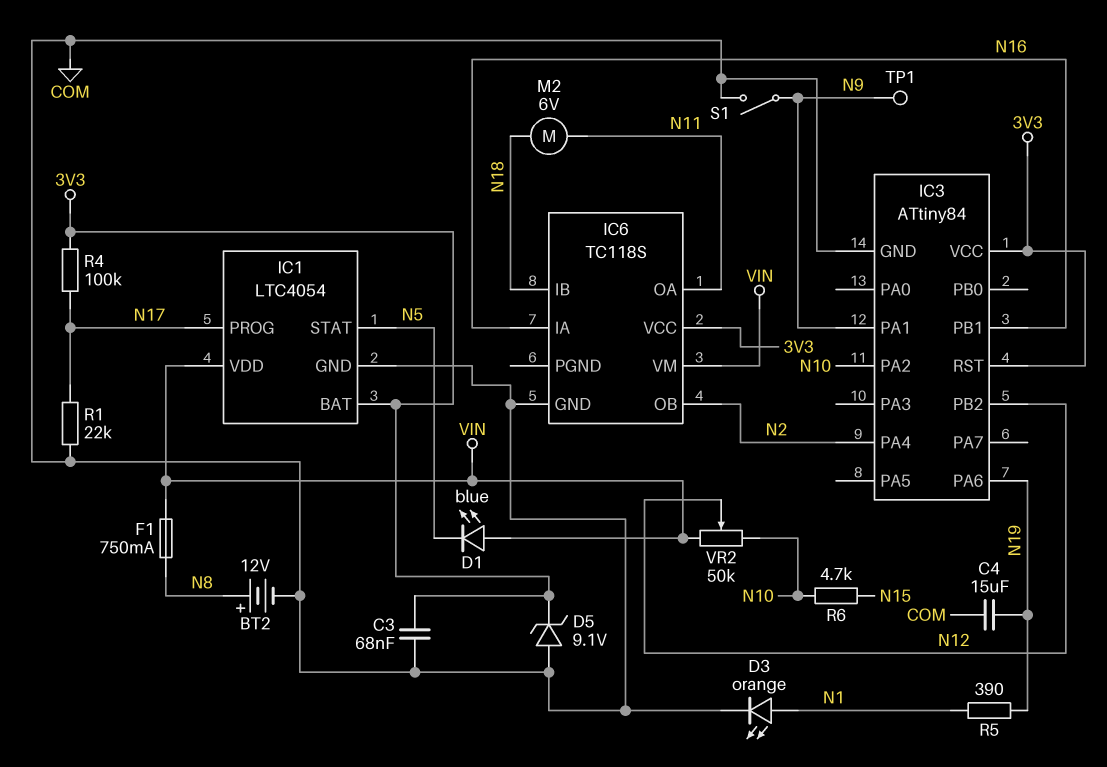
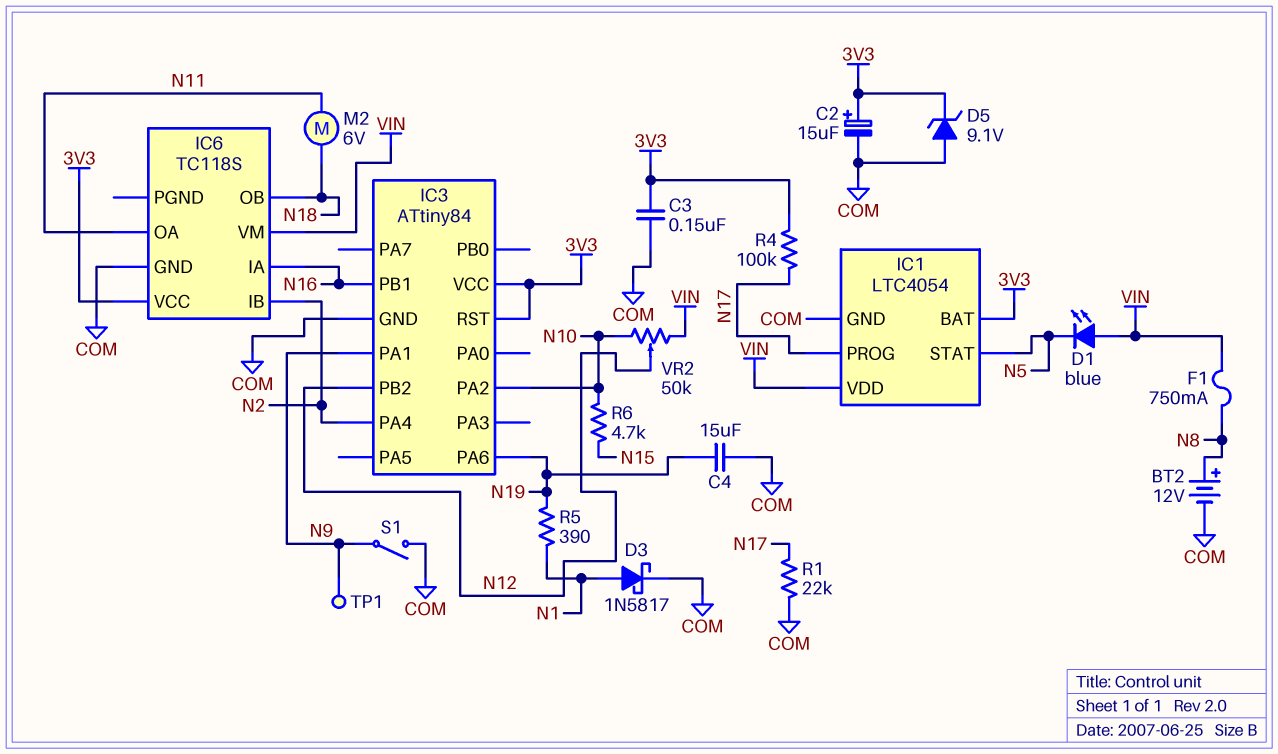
C2: none -> 15uF (plus 3V3, minus COM)
C3: 68nF (3V3, COM) -> 150nF (3V3, COM)
D3: LED orange (A N1, K COM) -> schottky 1N5817 (A N1, K COM)
IC6 pin IB: N18 -> N2
IC6 pin OB: N2 -> N18

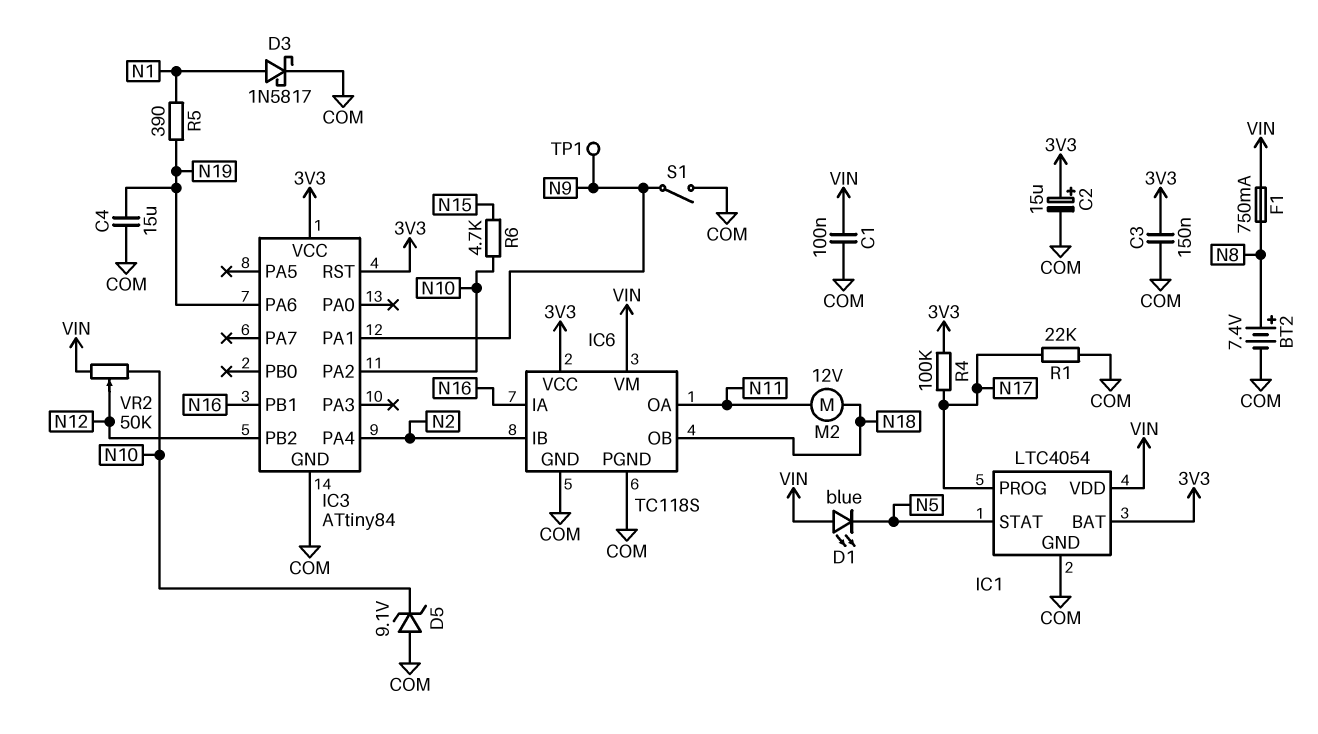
BT2: 12V (plus N8, minus COM) -> 7.4V (plus N8, minus COM)
C1: none -> 100nF (COM, VIN)
D5: zener 9.1V (A COM, K 3V3) -> zener 9.1V (A COM, K N10)
IC6 pin PGND: none -> COM
M2: motor 6V (N11, N18) -> motor 12V (N11, N18)

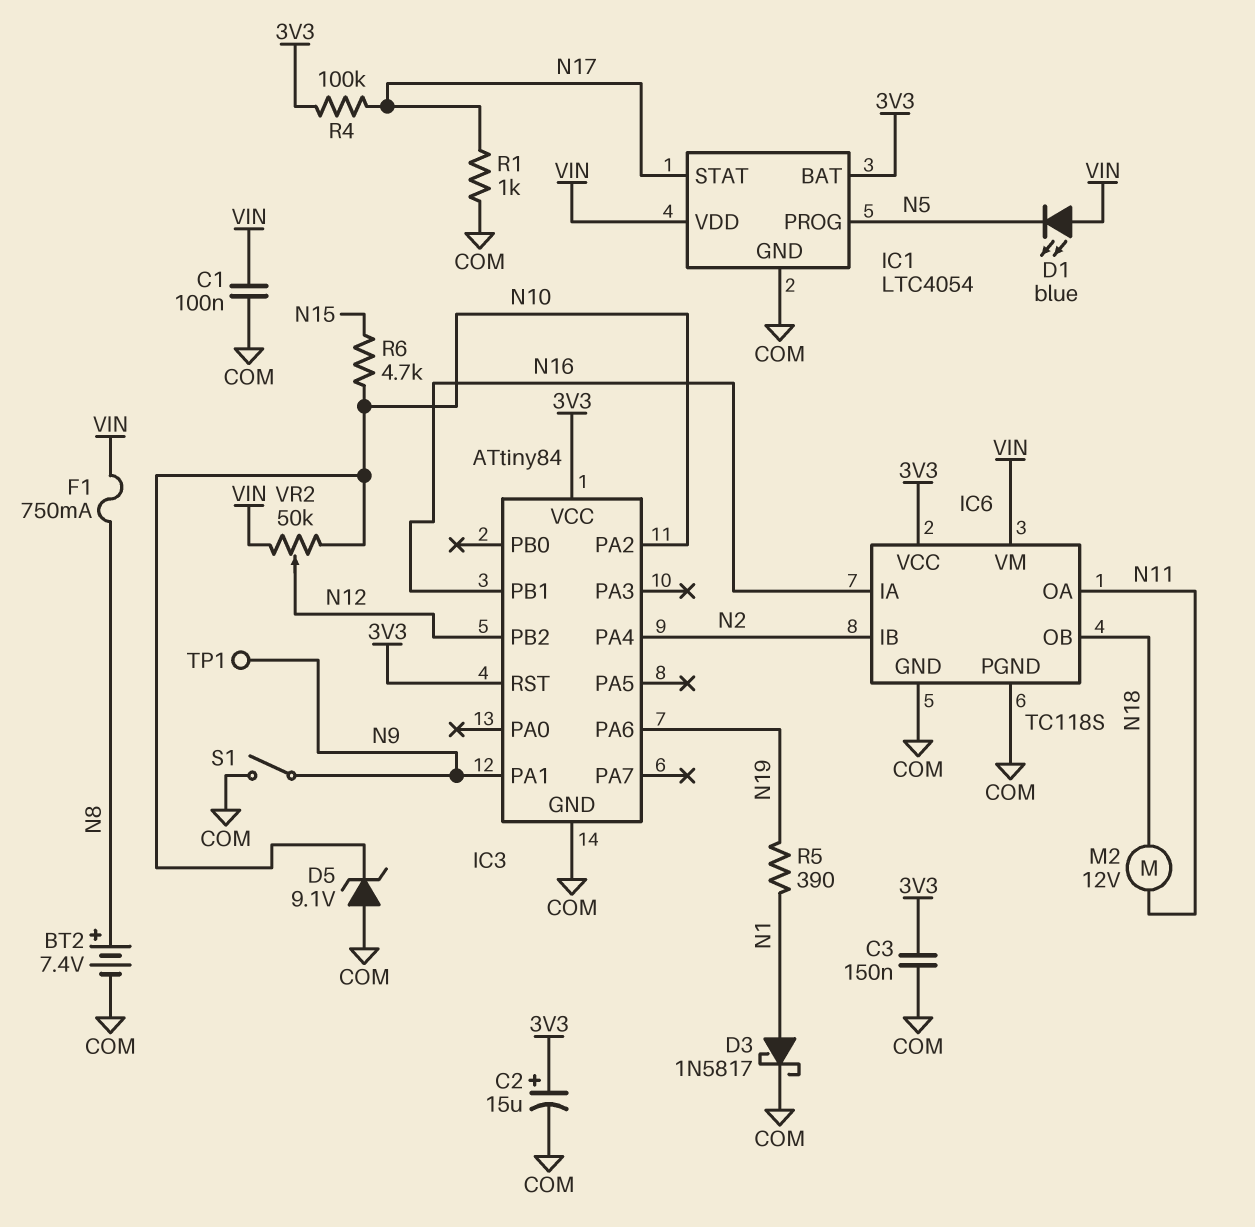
C4: 15uF (COM, N19) -> none
IC1 pin PROG: N17 -> N5
IC1 pin STAT: N5 -> N17
R1: 22k (COM, N17) -> 1k (COM, N17)

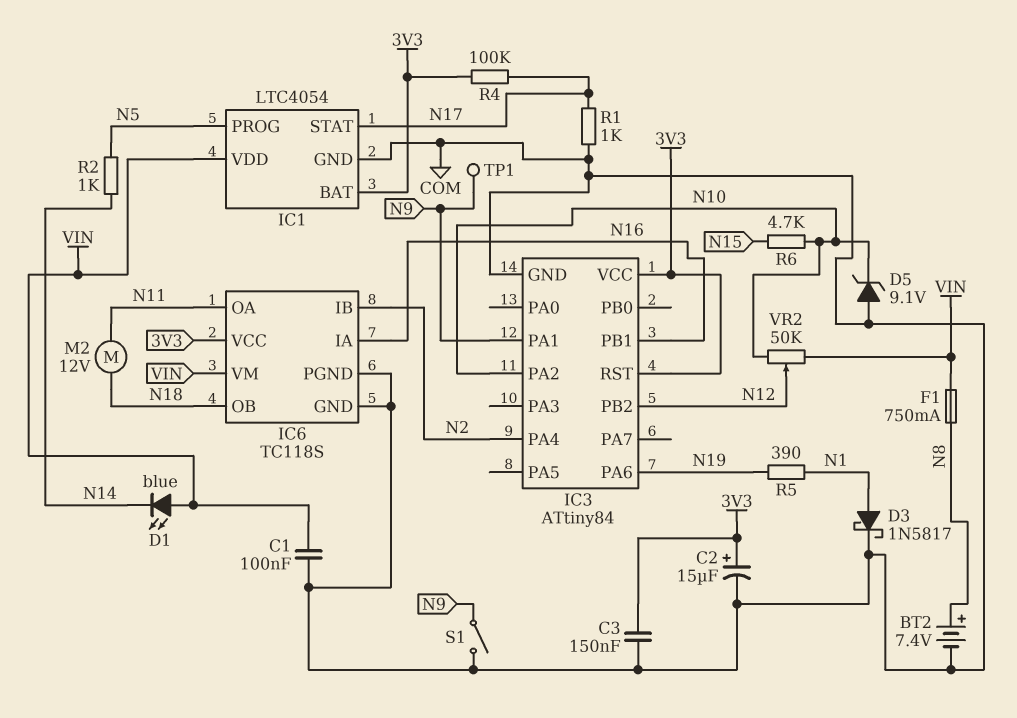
D1: LED blue (A VIN, K N5) -> LED blue (A VIN, K N14)
R2: none -> 1k (N5, N14)

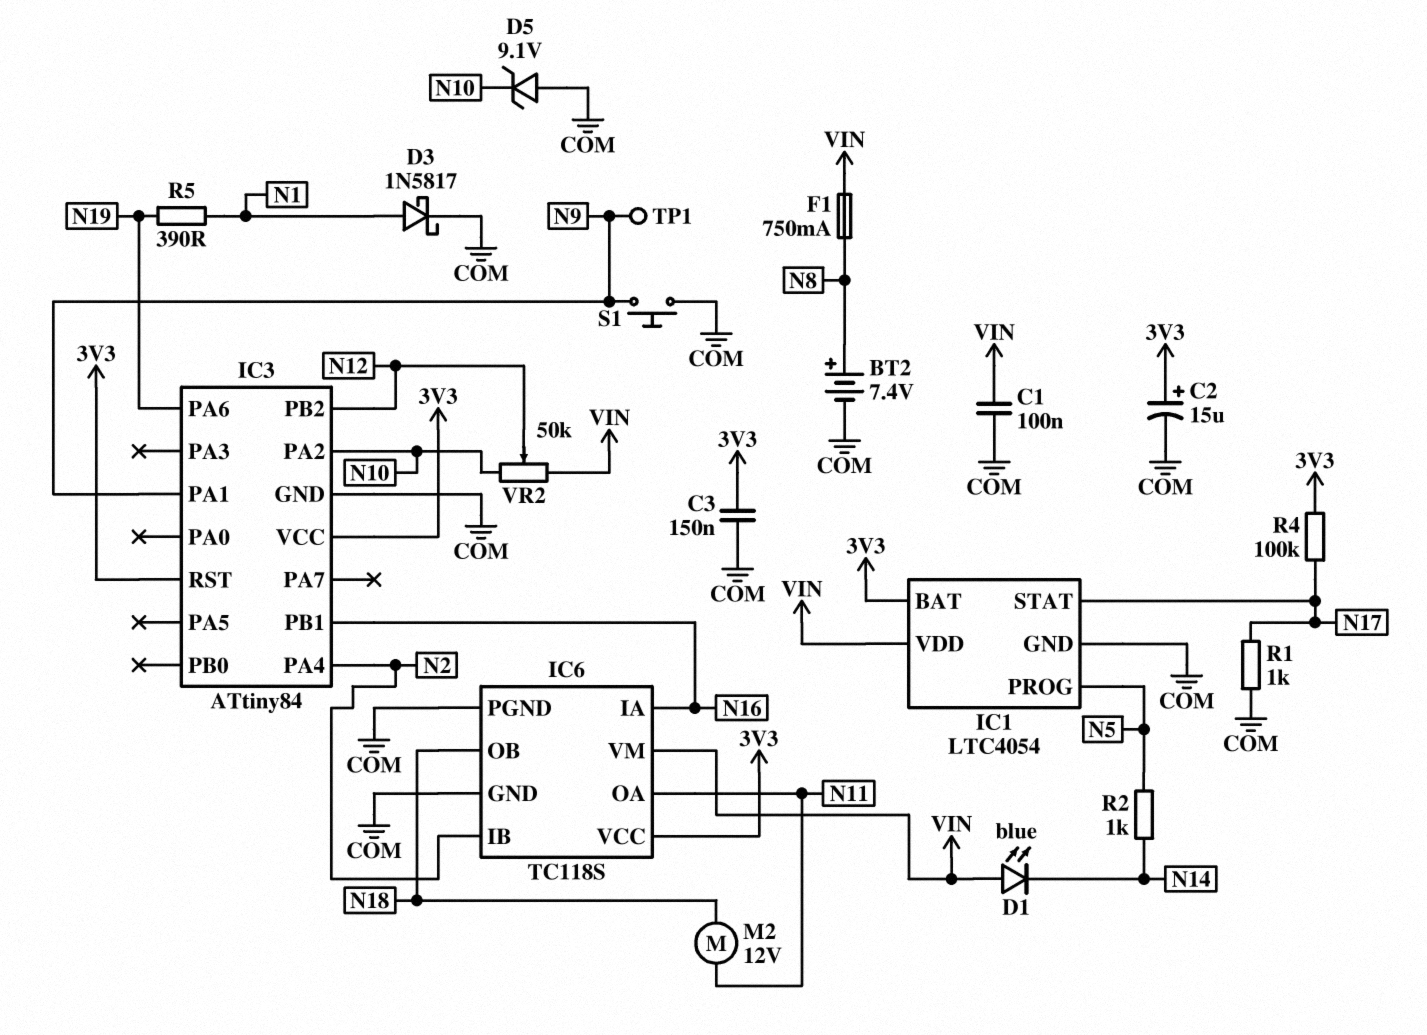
R6: 4.7k (N10, N15) -> none
S1: switch (COM, N9) -> button (COM, N9)

